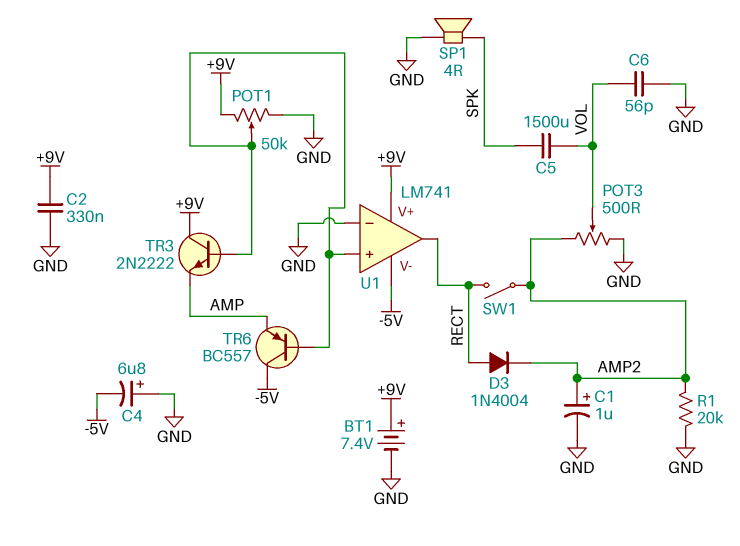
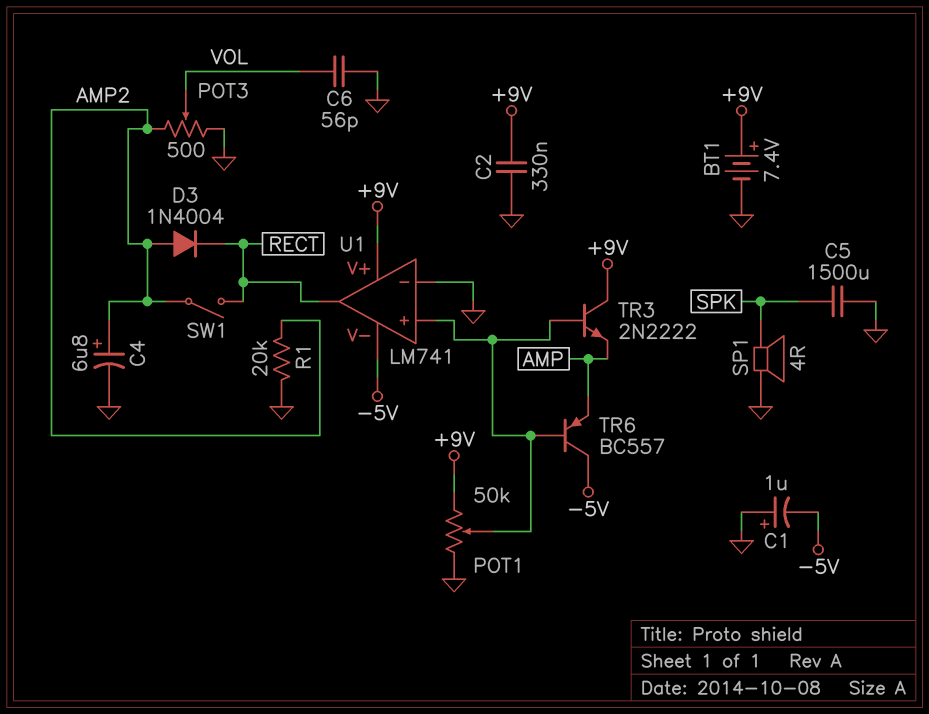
C1: 1uF (plus AMP2, minus GND) -> 1uF (plus GND, minus -5V)
C4: 6.8uF (plus GND, minus -5V) -> 6.8uF (plus AMP2, minus GND)
C5: 1500uF (SPK, VOL) -> 1500uF (GND, SPK)
D3: diode 1N4004 (A RECT, K AMP2) -> diode 1N4004 (A AMP2, K RECT)

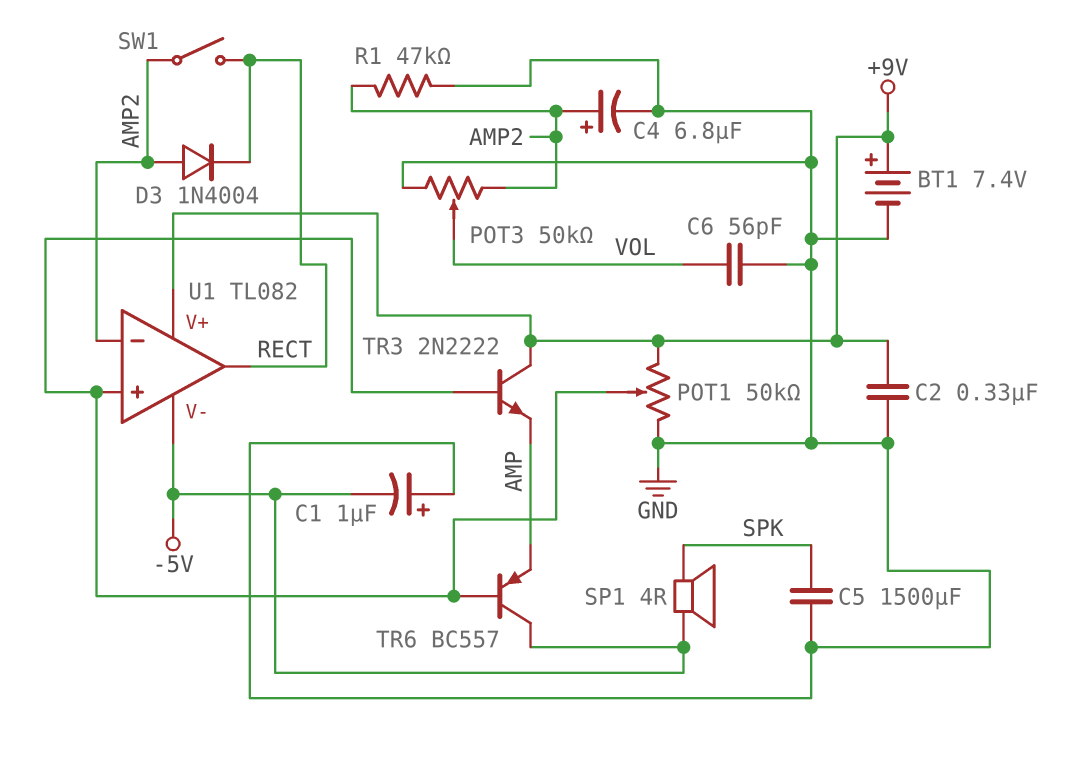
POT3: 500 (AMP2, GND, wiper VOL) -> 50k (AMP2, GND, wiper VOL)
R1: 20k (AMP2, GND) -> 47k (AMP2, GND)
SP1: speaker 4R (GND, SPK) -> speaker 4R (-5V, SPK)
U1: LM741 -> TL082
U1 pin in-: GND -> AMP2

